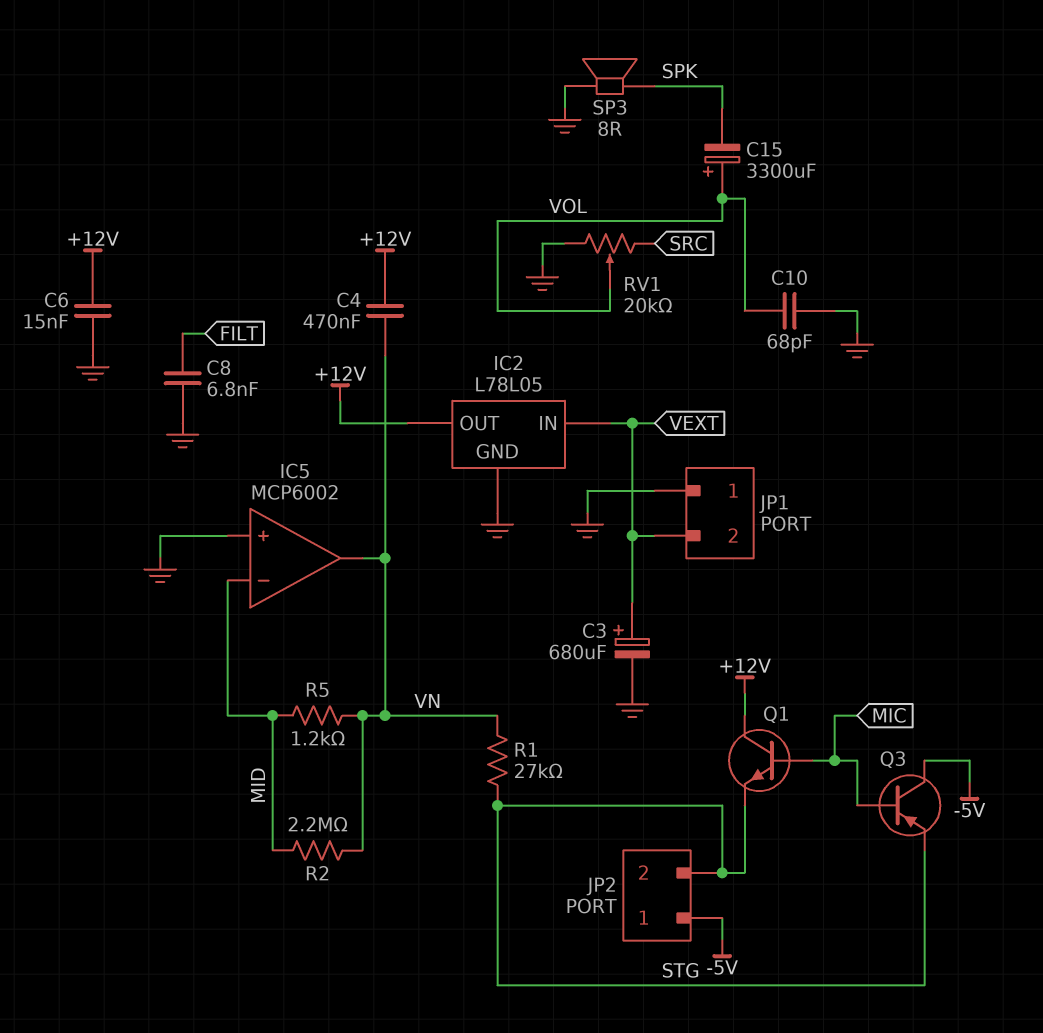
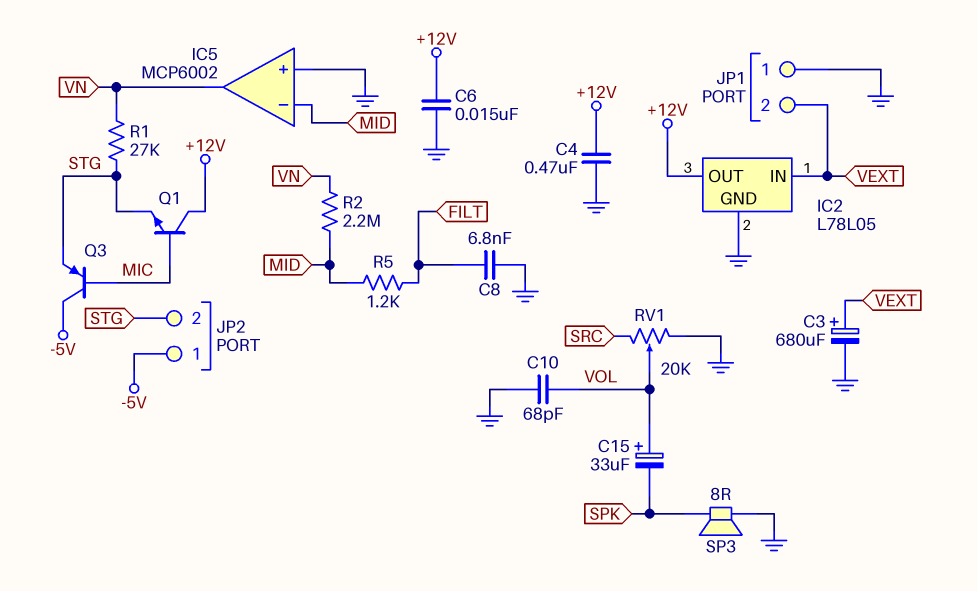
C4: 470nF (+12V, VN) -> 470nF (+12V, GND)
C15: 3300uF (plus VOL, minus SPK) -> 33uF (plus VOL, minus SPK)
R5: 1.2k (MID, VN) -> 1.2k (FILT, MID)

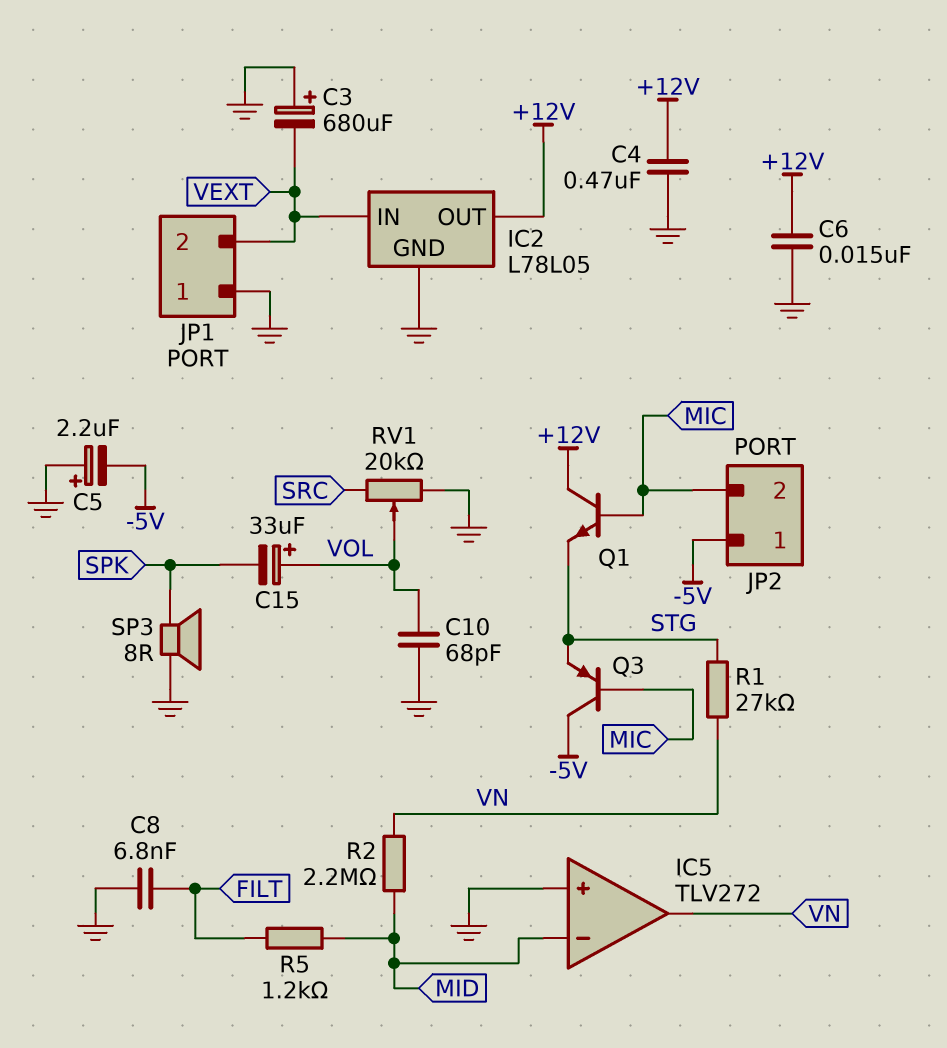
C3: 680uF (plus VEXT, minus GND) -> 680uF (plus GND, minus VEXT)
C5: none -> 2.2uF (plus GND, minus -5V)
IC5: MCP6002 -> TLV272
JP2 pin 2: STG -> MIC

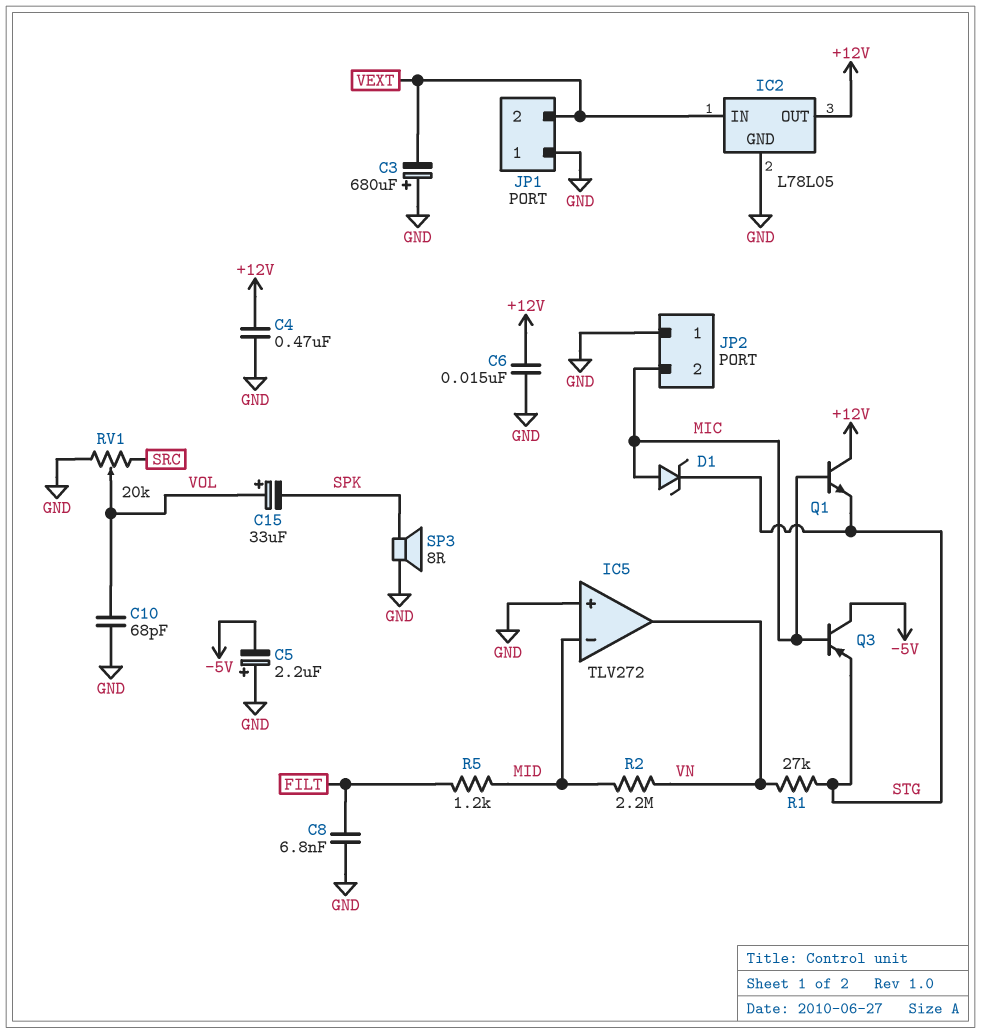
D1: none -> zener (A MIC, K STG)
JP2 pin 1: -5V -> GND

